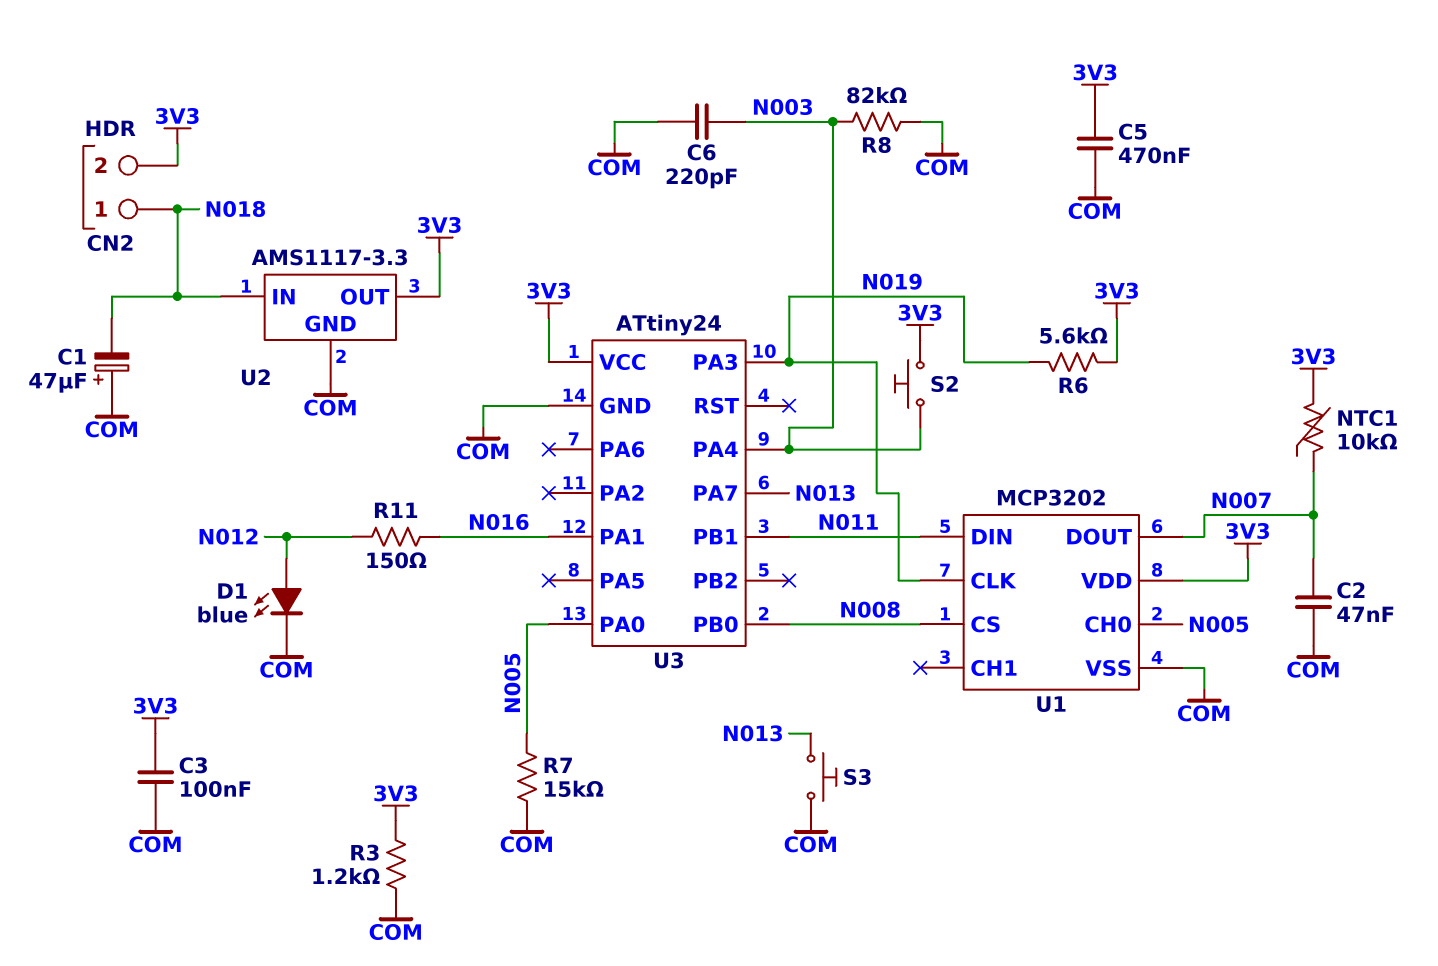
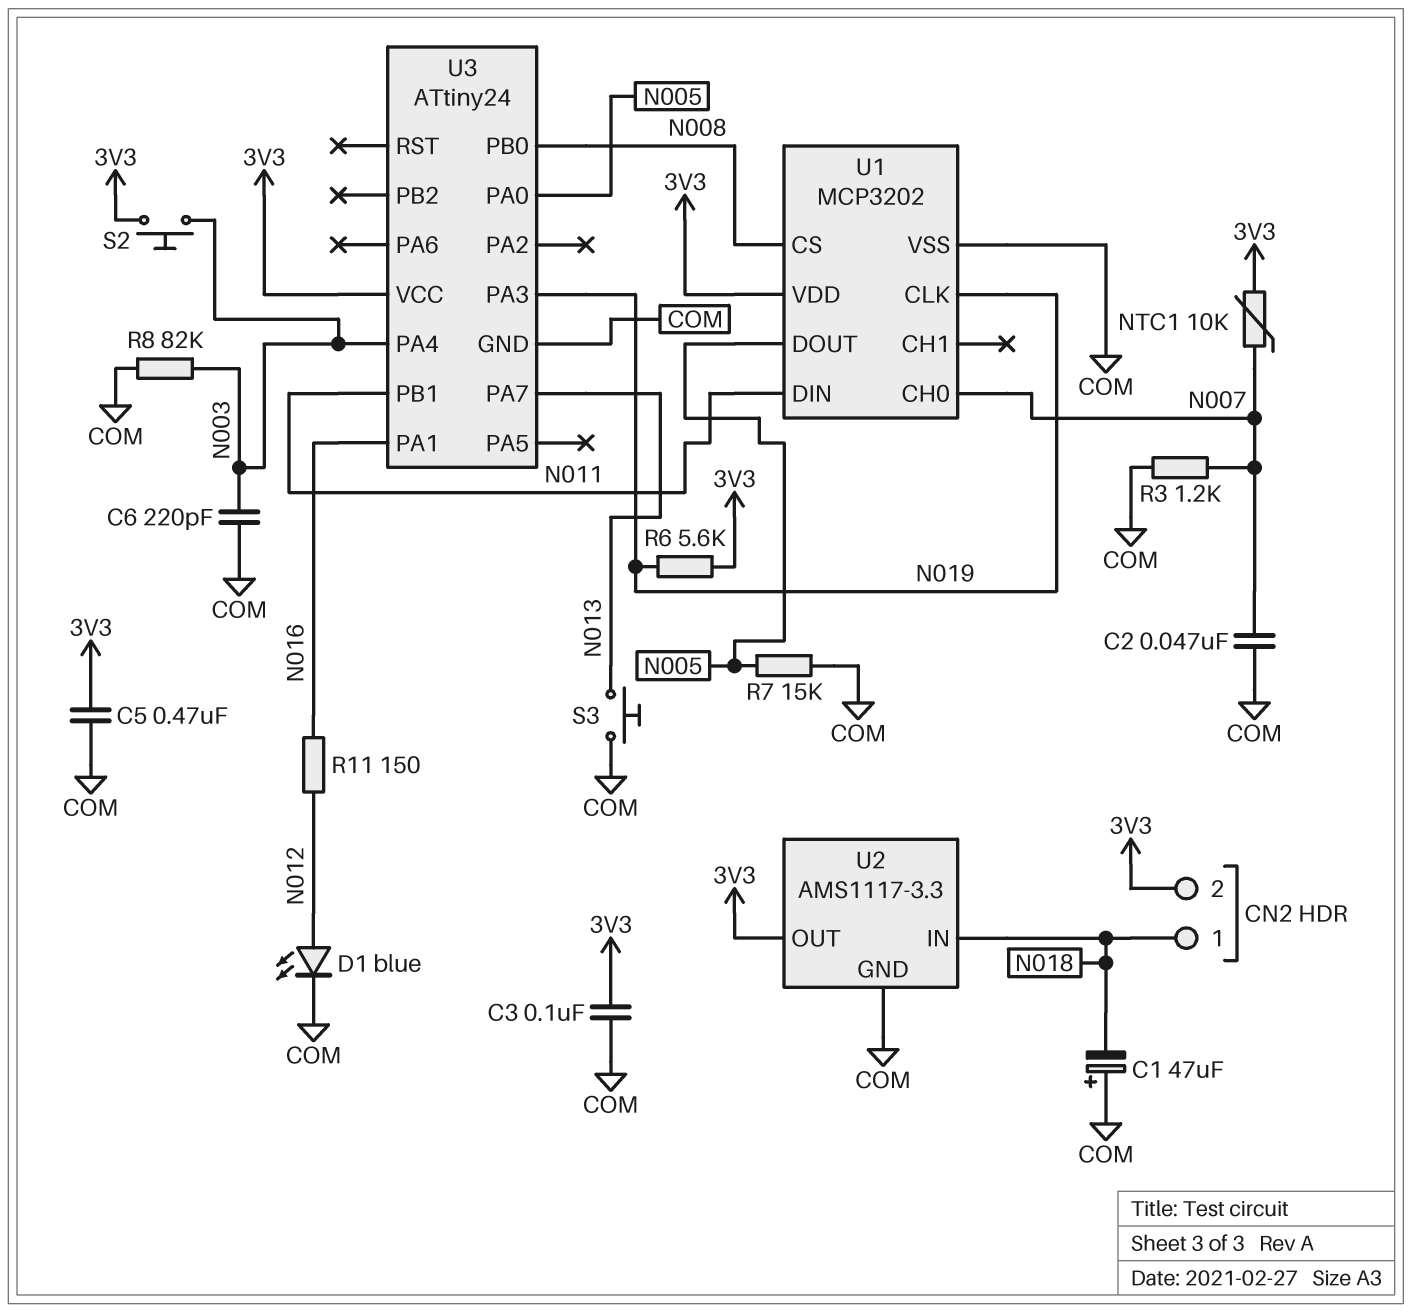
R3: 1.2k (3V3, COM) -> 1.2k (COM, N007)
U1 pin CH0: N005 -> N007
U1 pin DOUT: N007 -> N005

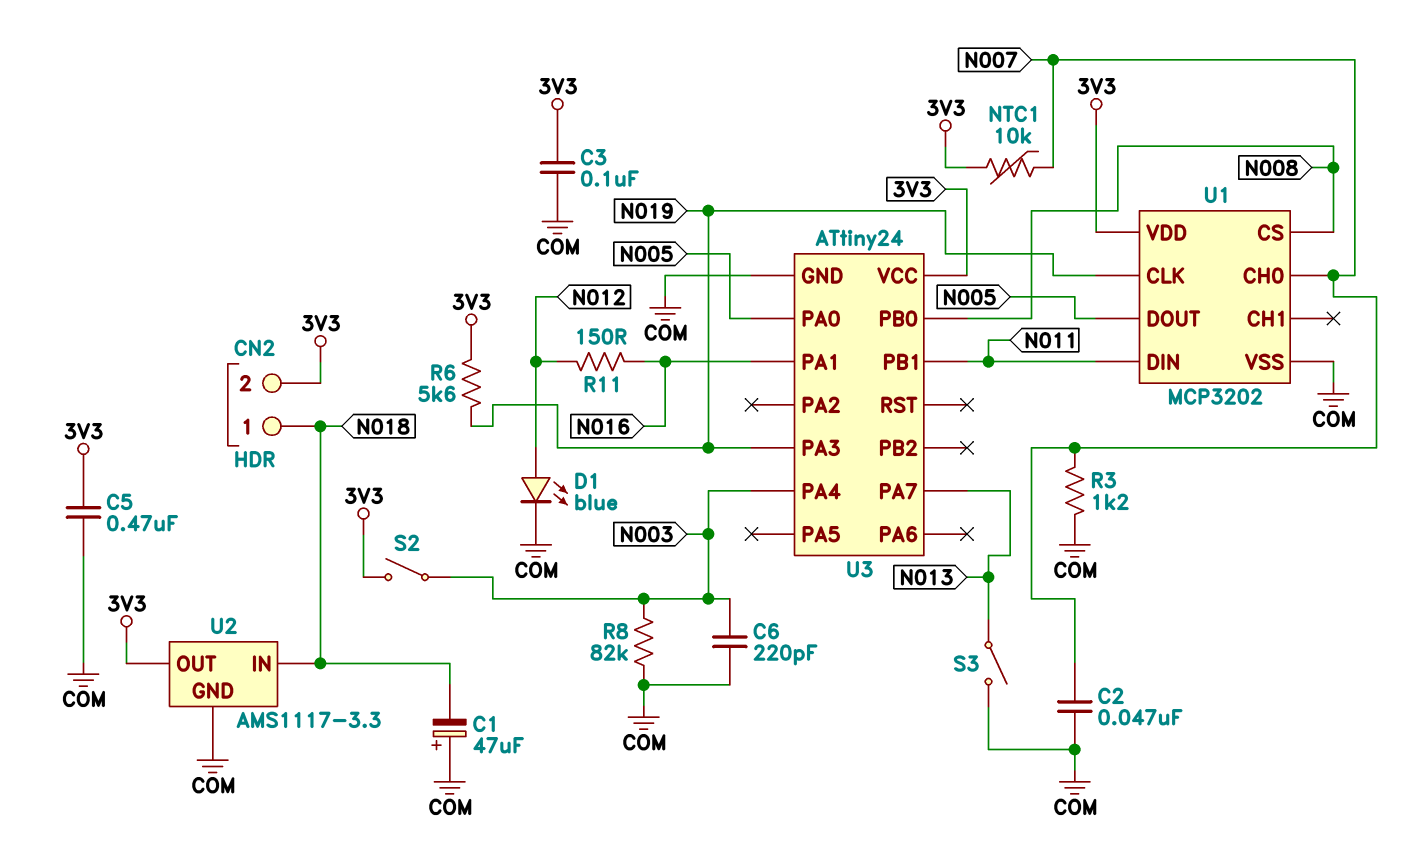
R7: 15k (COM, N005) -> none
S2: button (3V3, N003) -> switch (3V3, N003)
S3: button (COM, N013) -> switch (COM, N013)

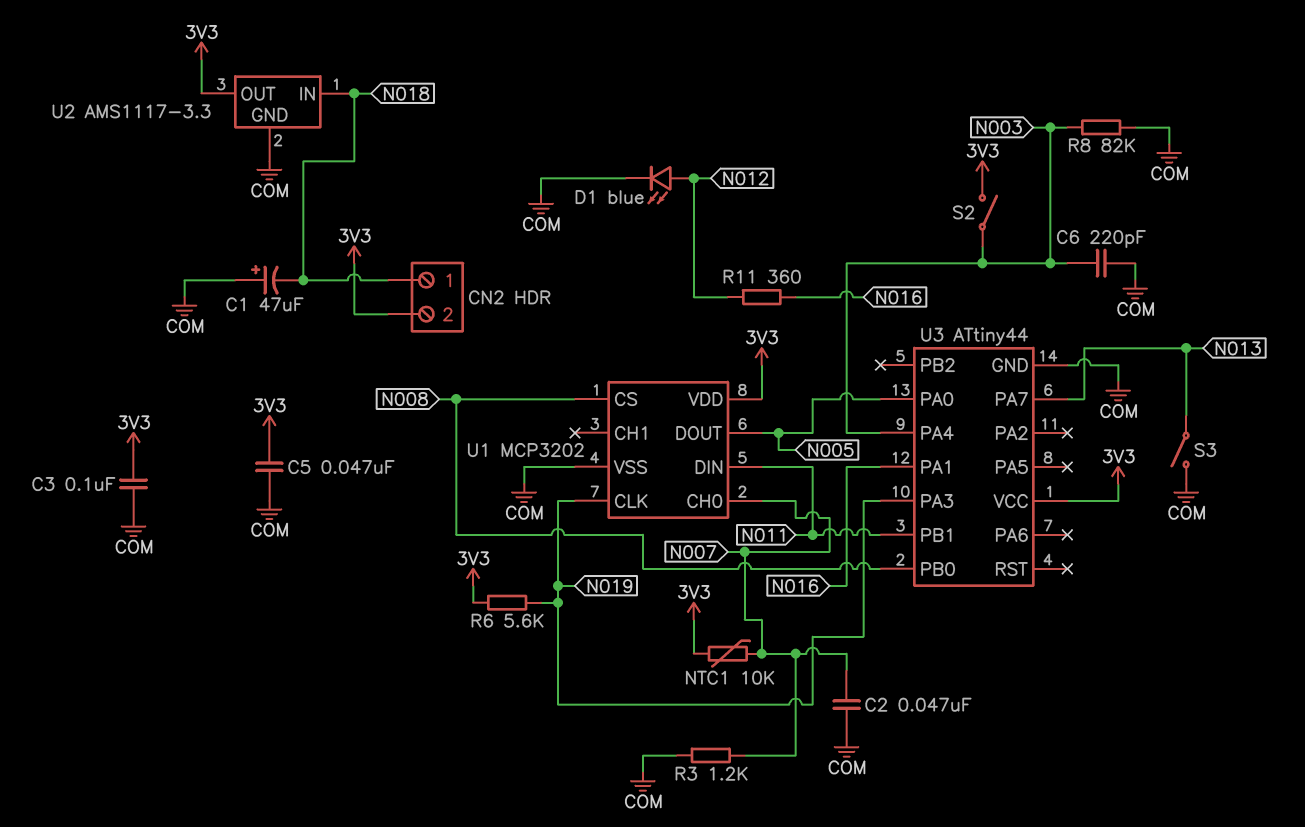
C5: 470nF (3V3, COM) -> 47nF (3V3, COM)
R11: 150 (N012, N016) -> 360 (N012, N016)
U3: ATtiny24 -> ATtiny44

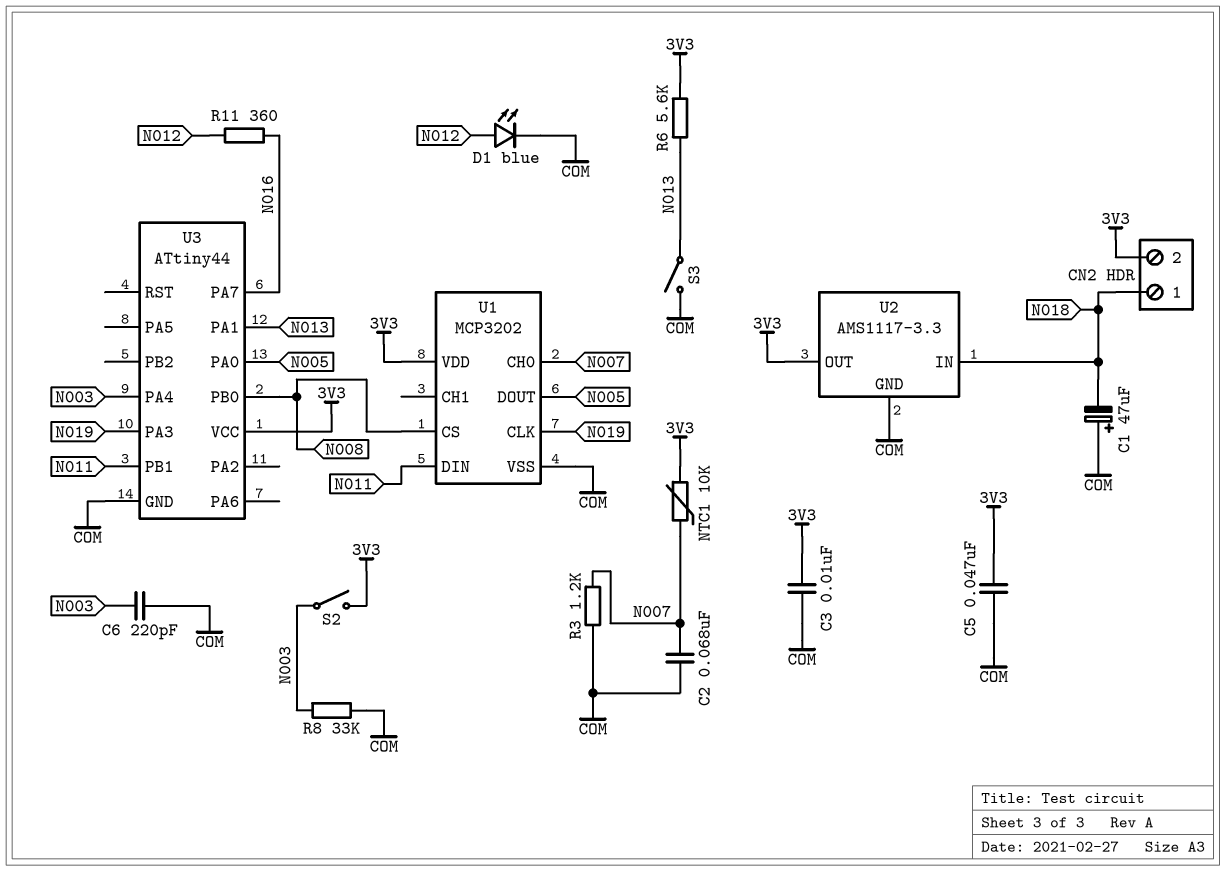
C2: 47nF (COM, N007) -> 68nF (COM, N007)
C3: 100nF (3V3, COM) -> 10nF (3V3, COM)
R6: 5.6k (3V3, N019) -> 5.6k (3V3, N013)
R8: 82k (COM, N003) -> 33k (COM, N003)
U3 pin PA1: N016 -> N013
U3 pin PA7: N013 -> N016

